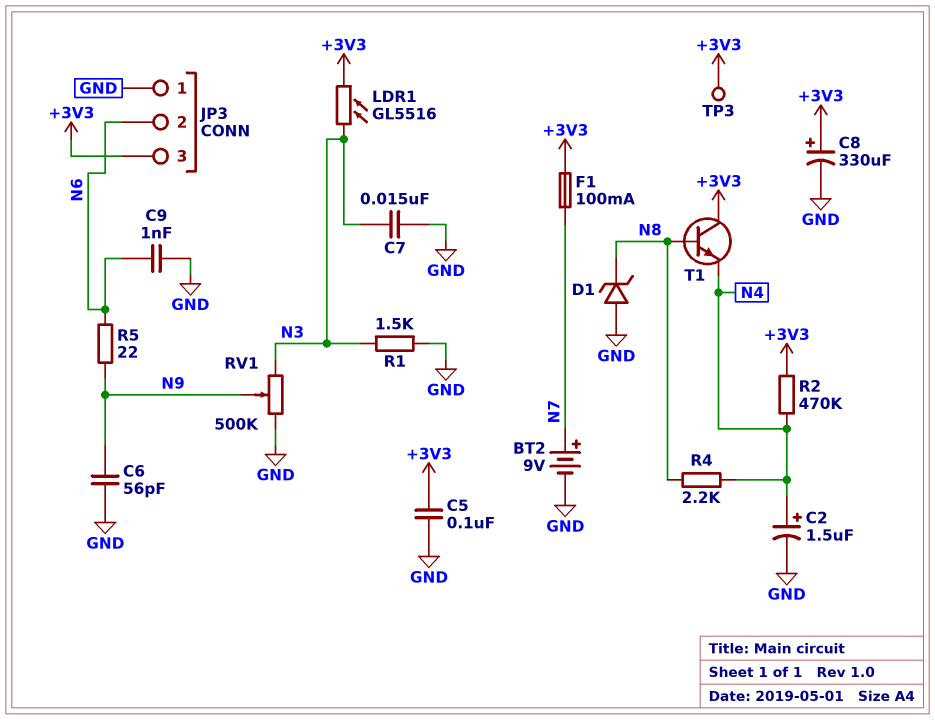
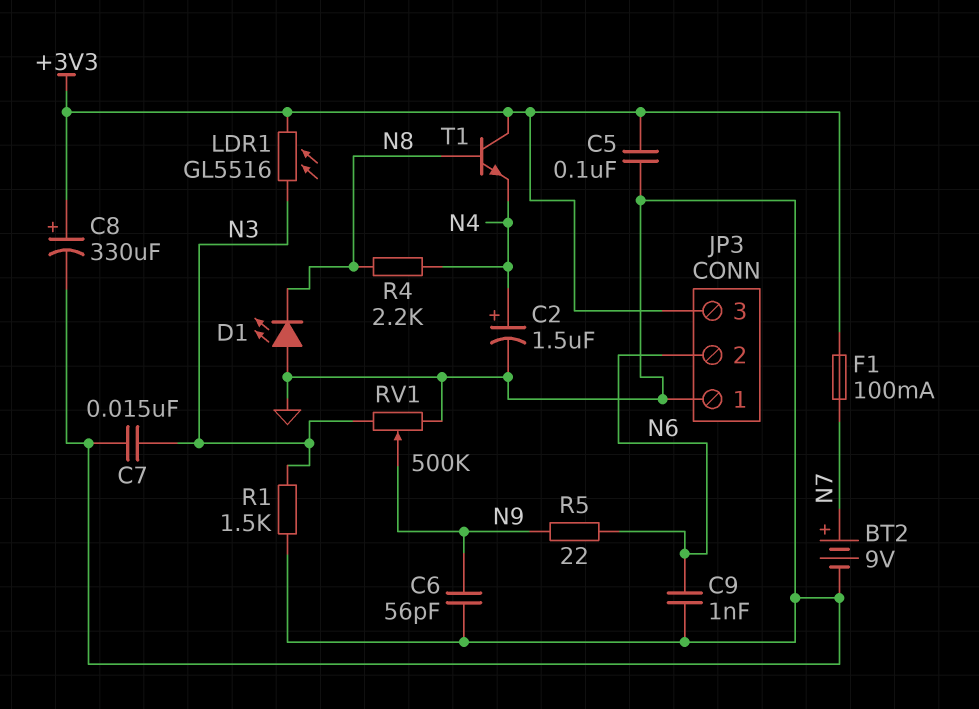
D1: zener (A GND, K N8) -> LED (A GND, K N8)
R2: 470k (+3V3, N4) -> none
TP3: test point (+3V3) -> none

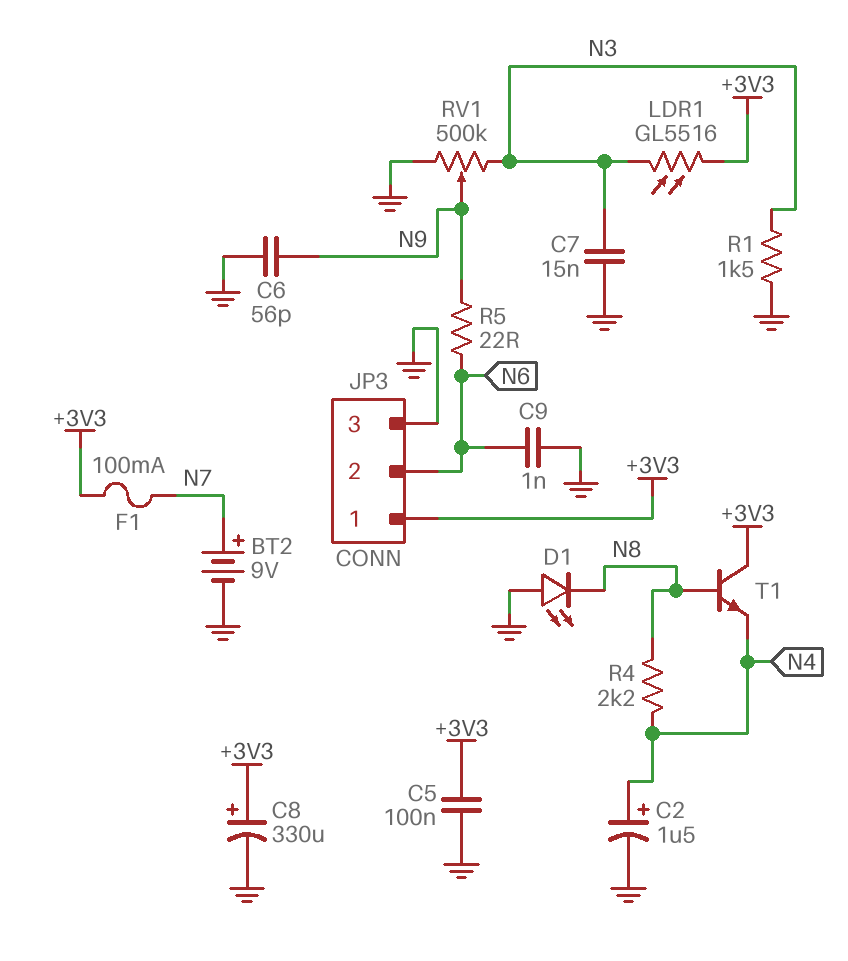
JP3 pin 1: GND -> +3V3
JP3 pin 3: +3V3 -> GND

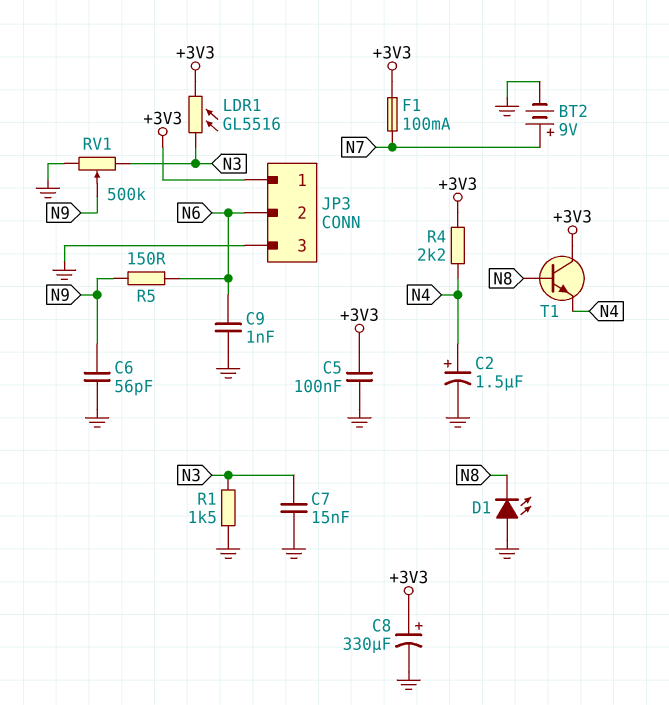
R4: 2.2k (N4, N8) -> 2.2k (+3V3, N4)
R5: 22 (N6, N9) -> 150 (N6, N9)

